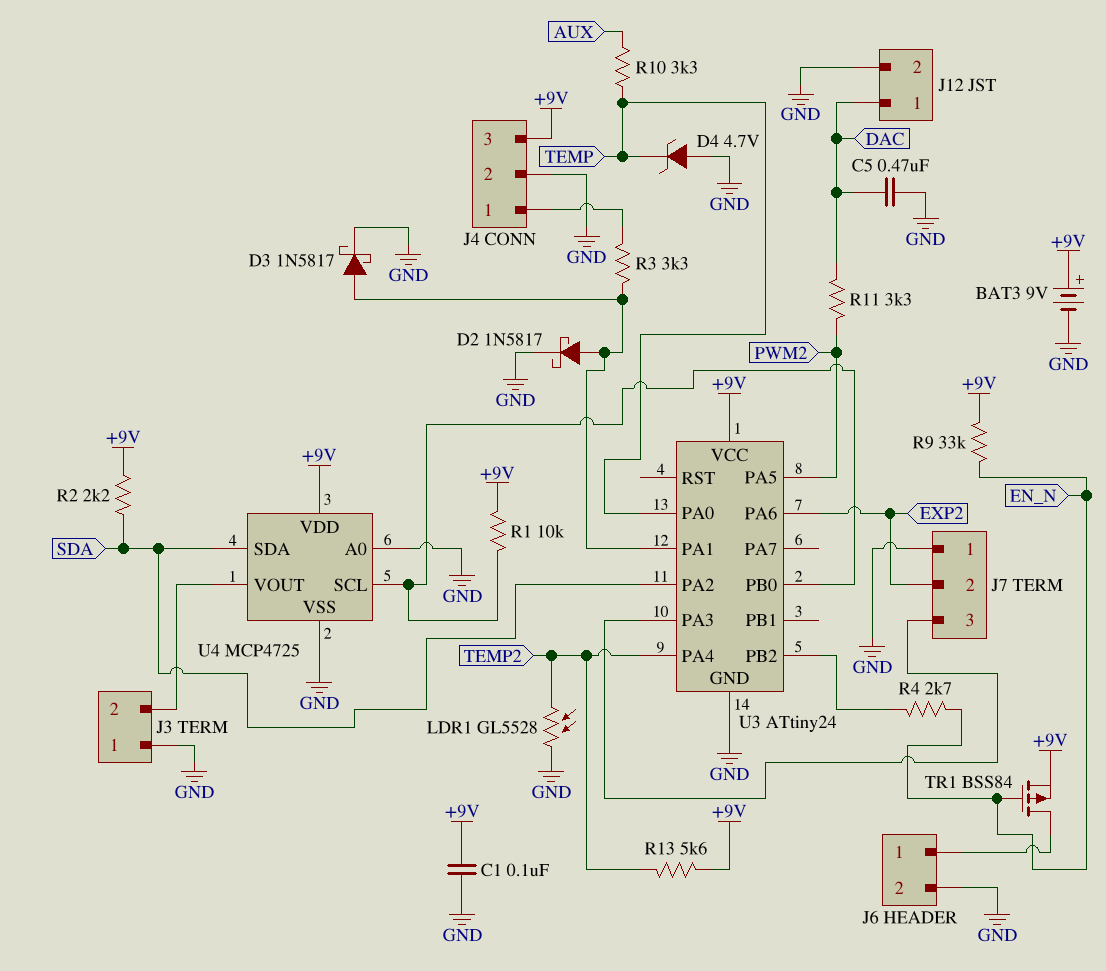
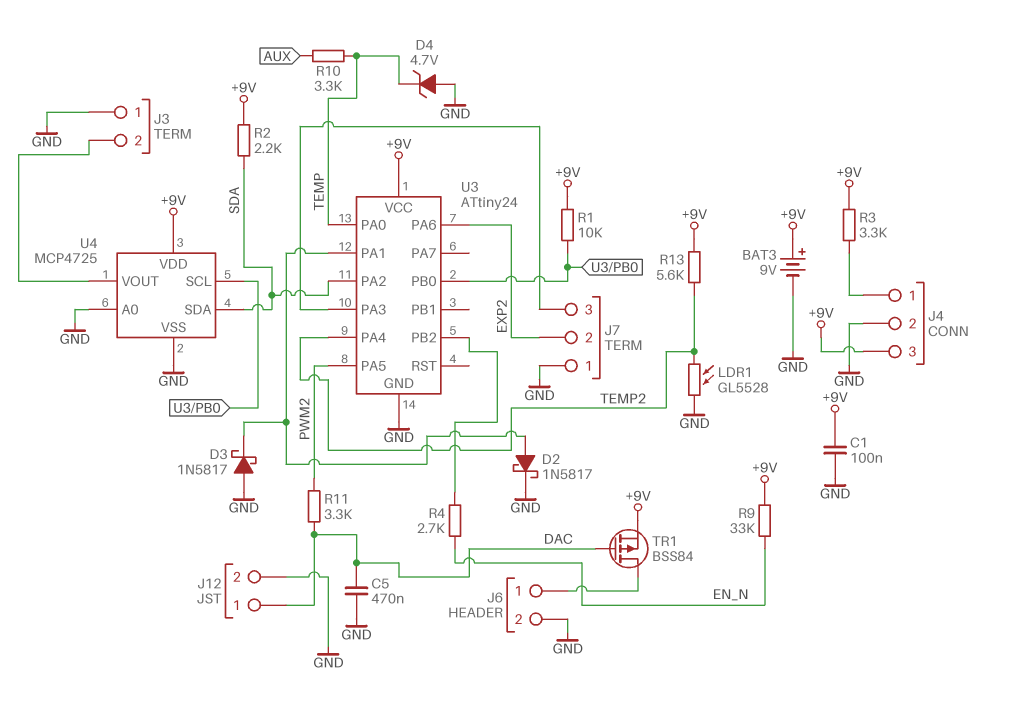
D3: schottky 1N5817 (A U3/PA1, K GND) -> schottky 1N5817 (A GND, K U3/PA1)
R3: 3.3k (J4/1, U3/PA1) -> 3.3k (+9V, J4/1)
TR1: PMOS BSS84 (G EN_N, D J6/1, S +9V) -> PMOS BSS84 (G DAC, D J6/1, S +9V)

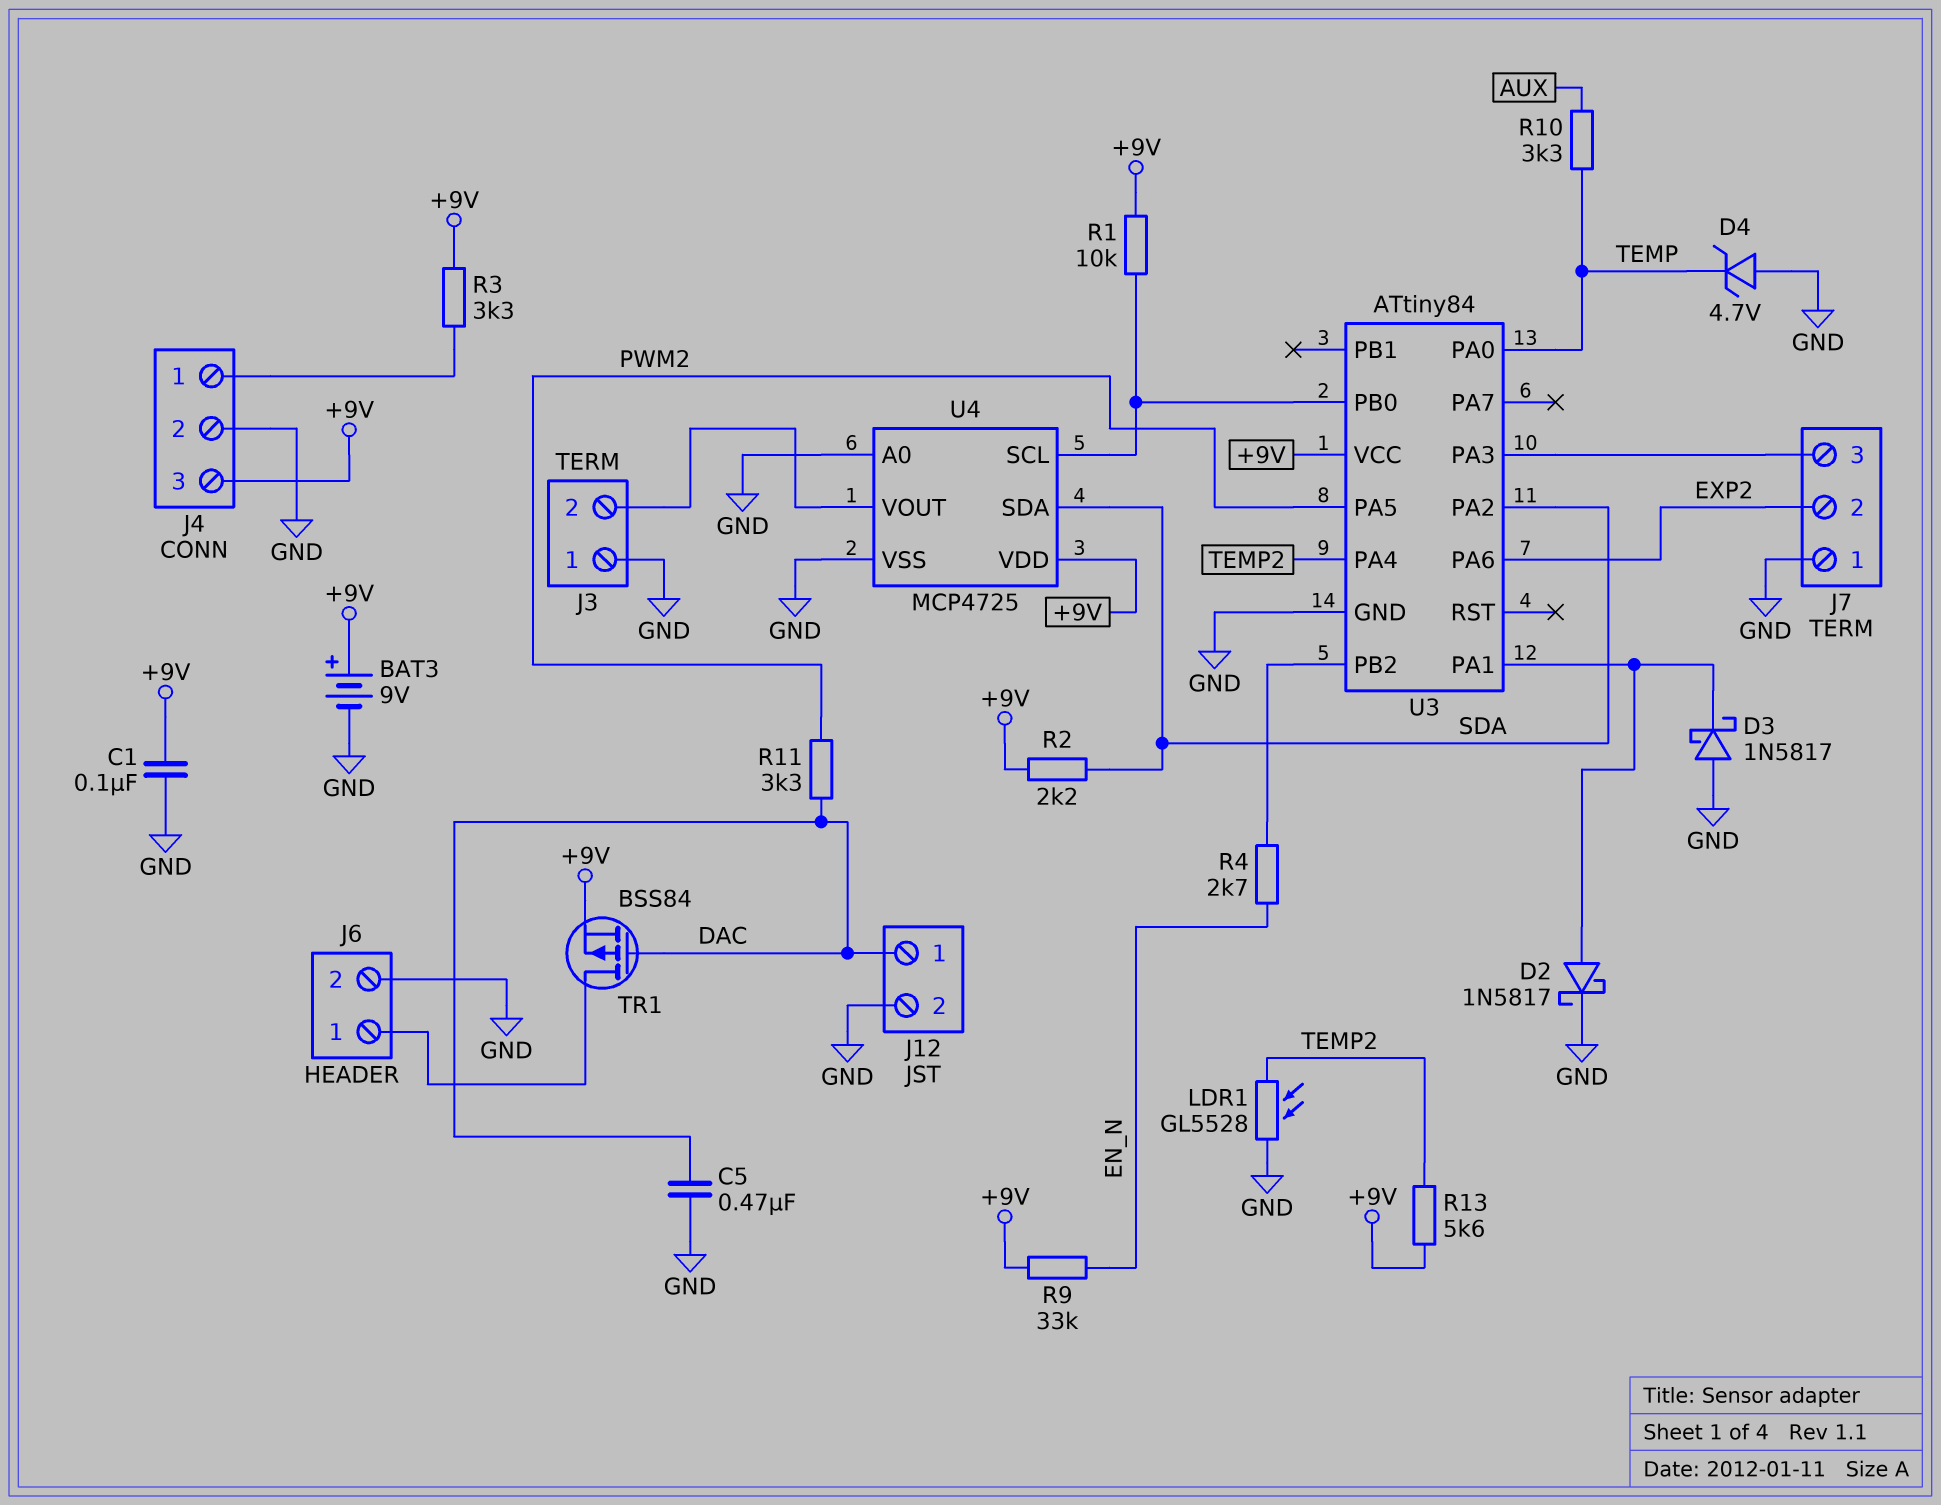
U3: ATtiny24 -> ATtiny84

